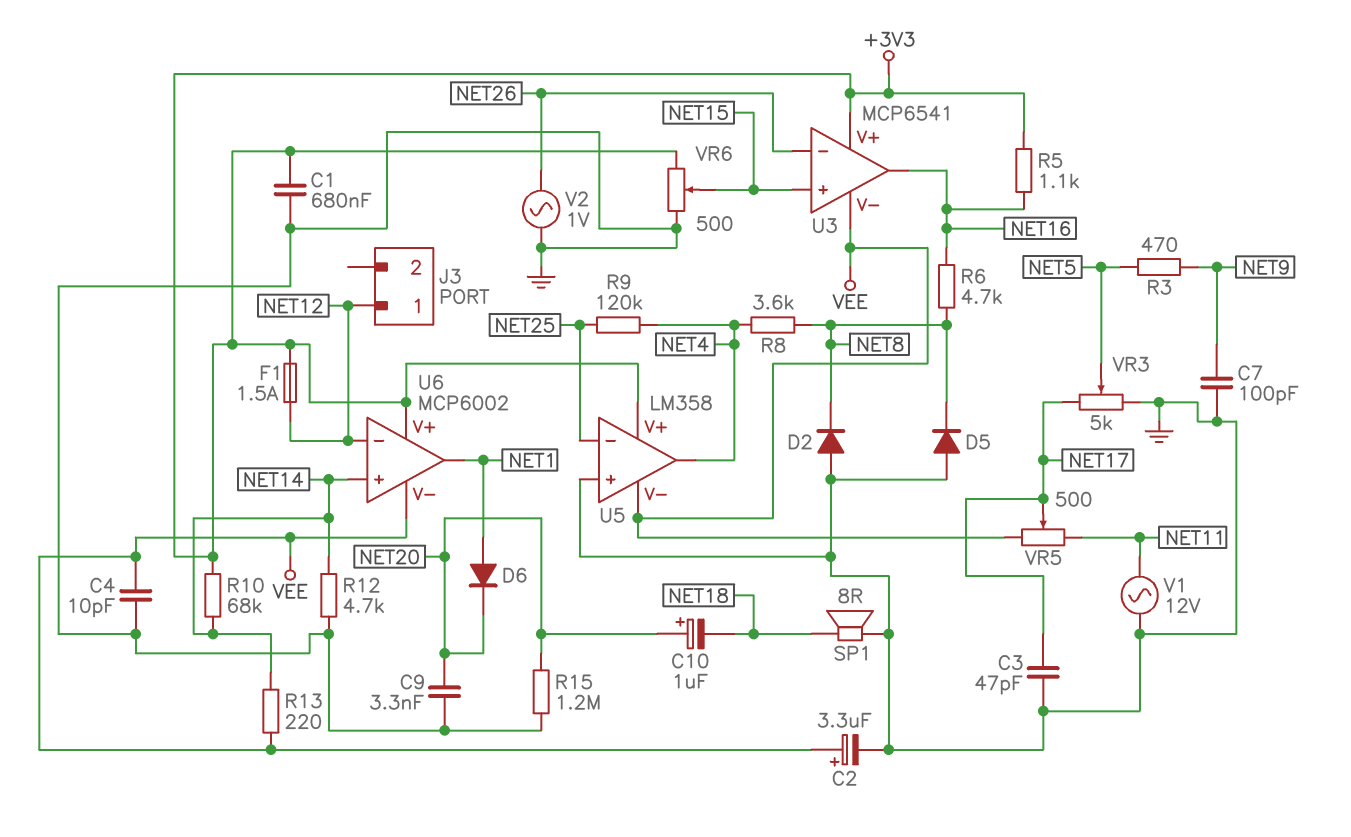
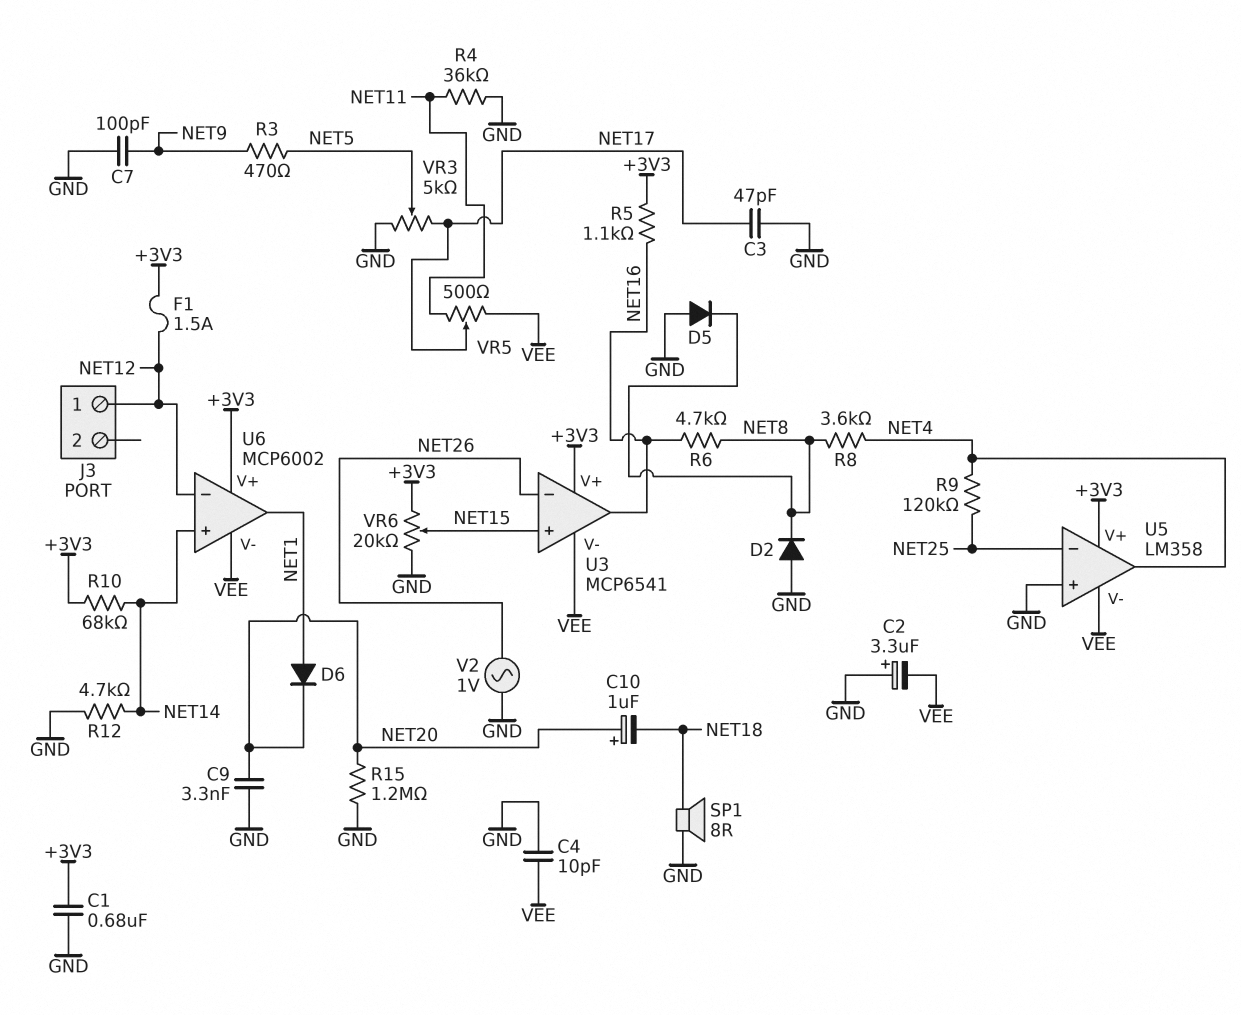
C2: 3.3uF (plus VEE, minus GND) -> 3.3uF (plus GND, minus VEE)
R4: none -> 36k (GND, NET11)
R13: 220 (NET14, VEE) -> none
V1: AC 12V (GND, NET11) -> none
VR6: 500 (+3V3, GND, wiper NET15) -> 20k (+3V3, GND, wiper NET15)

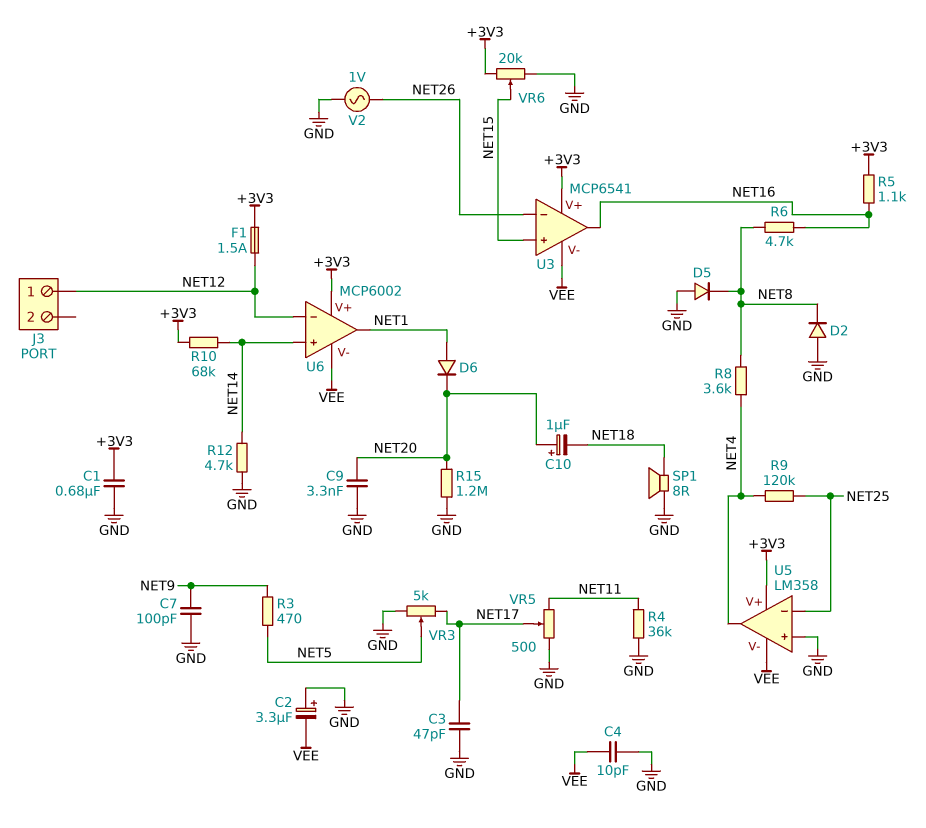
VR5: 500 (NET11, VEE, wiper NET17) -> 500 (GND, NET11, wiper NET17)

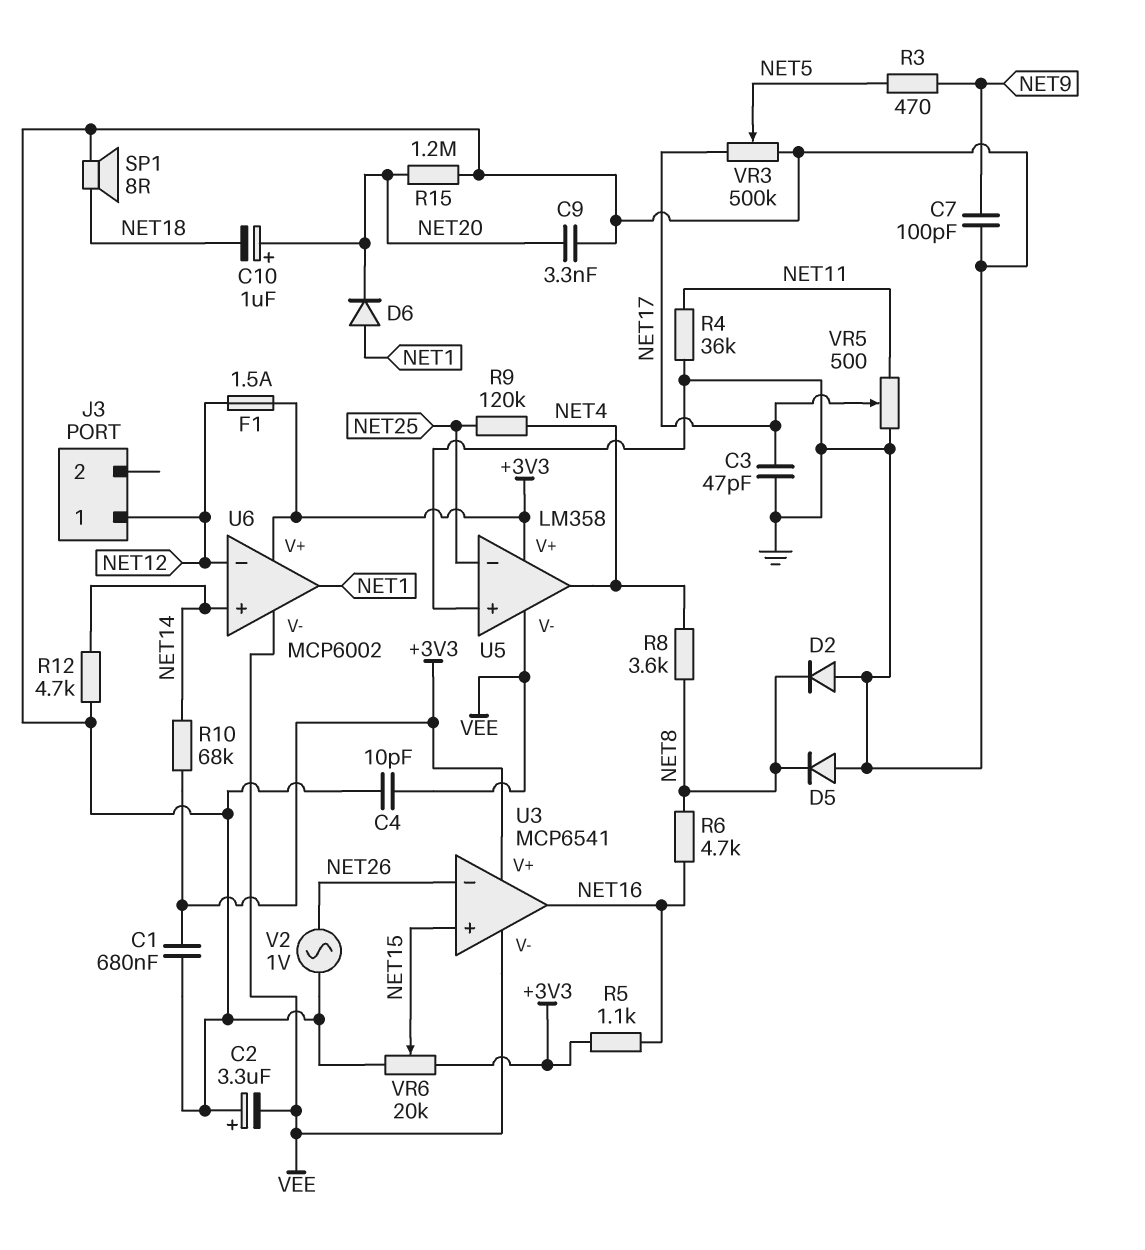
VR3: 5k (GND, NET17, wiper NET5) -> 500k (GND, NET17, wiper NET5)

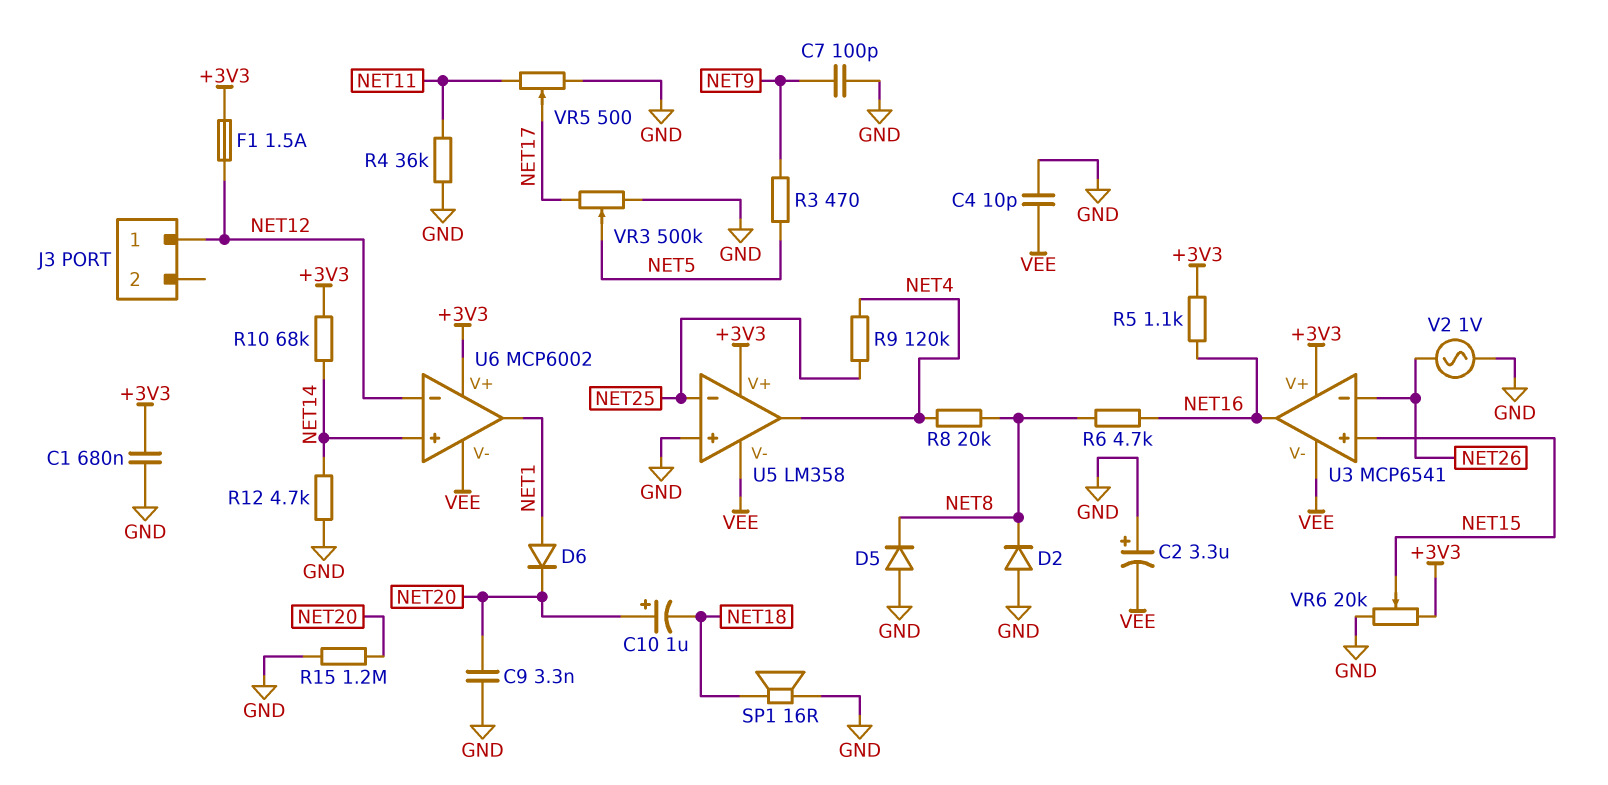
C3: 47pF (GND, NET17) -> none
R8: 3.6k (NET4, NET8) -> 20k (NET4, NET8)
SP1: speaker 8R (GND, NET18) -> speaker 16R (GND, NET18)

